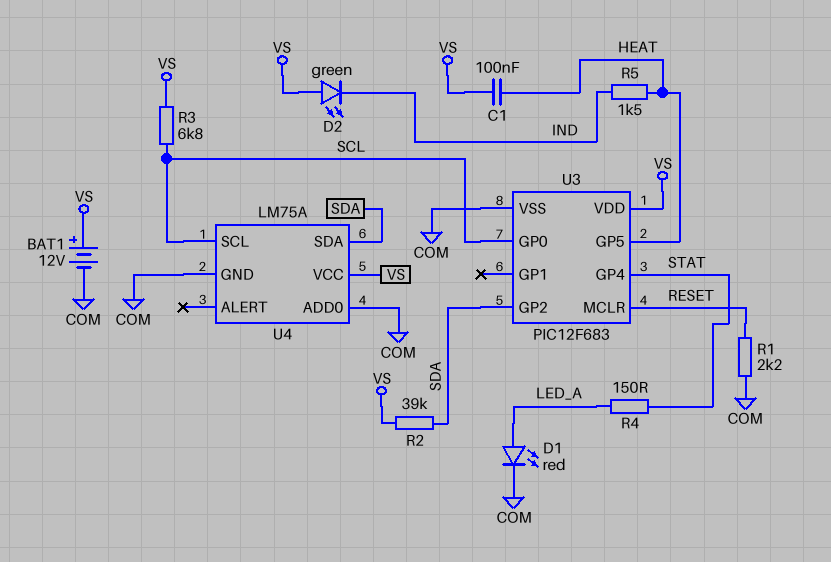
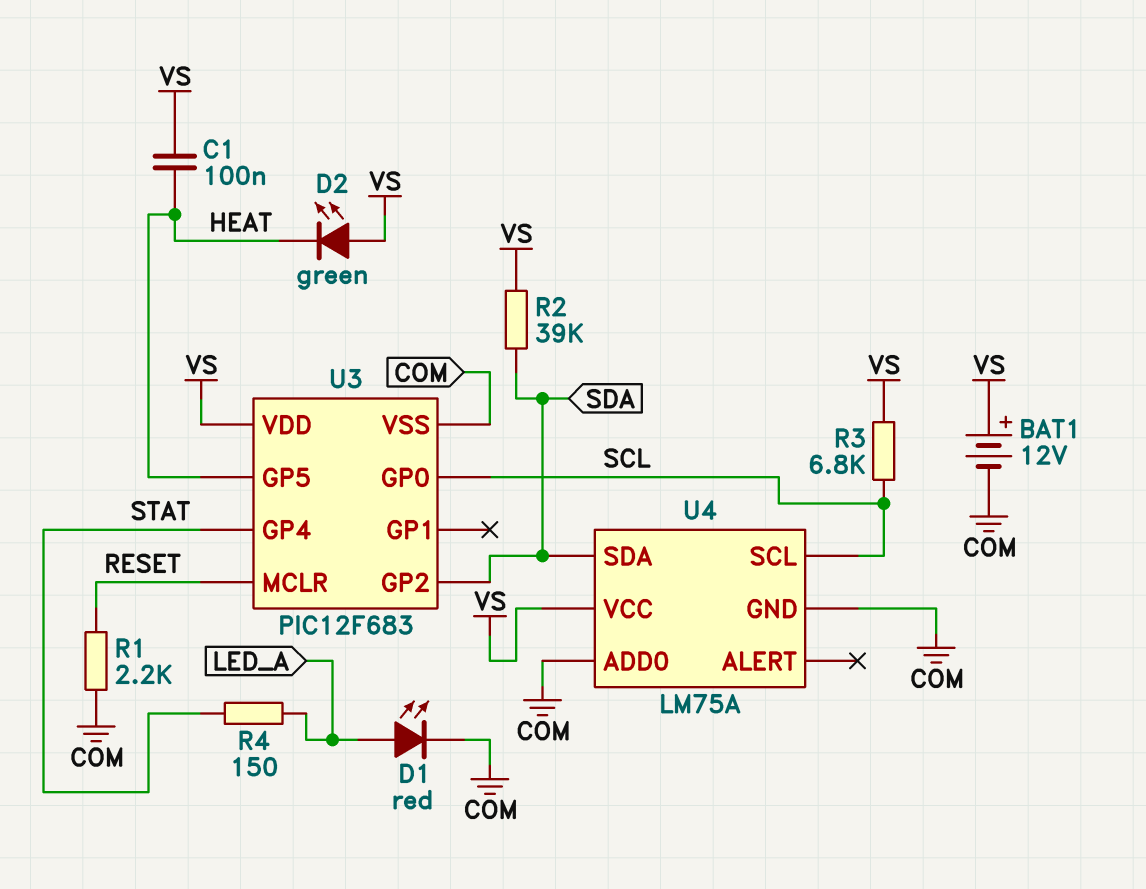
D2: LED green (A VS, K IND) -> LED green (A VS, K HEAT)
R5: 1.5k (HEAT, IND) -> none

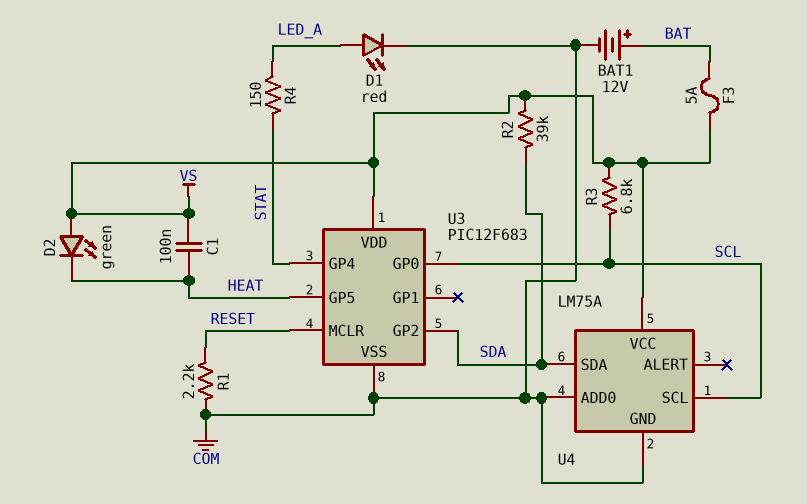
BAT1: 12V (plus VS, minus COM) -> 12V (plus BAT, minus COM)
F3: none -> 5A (BAT, VS)

